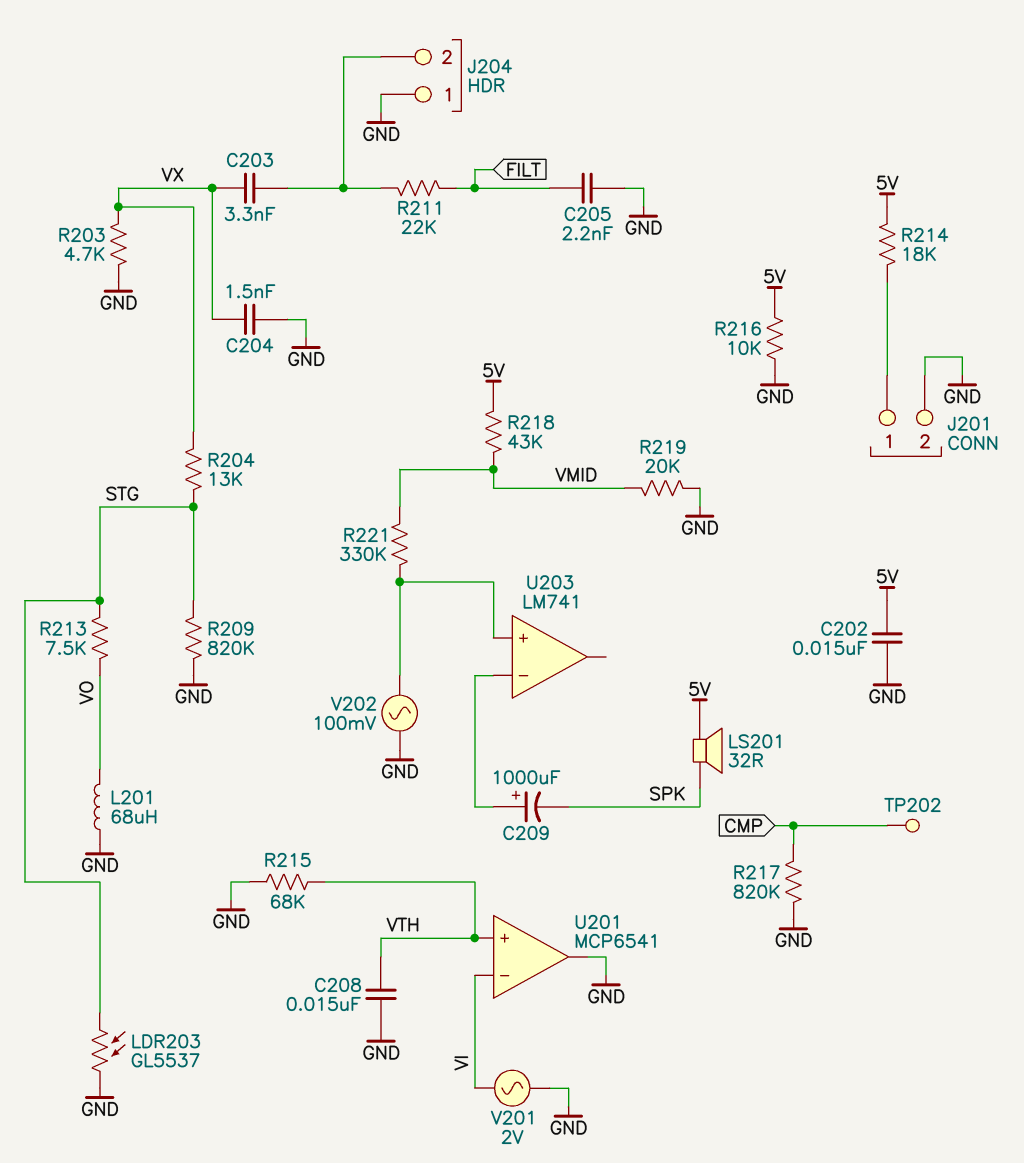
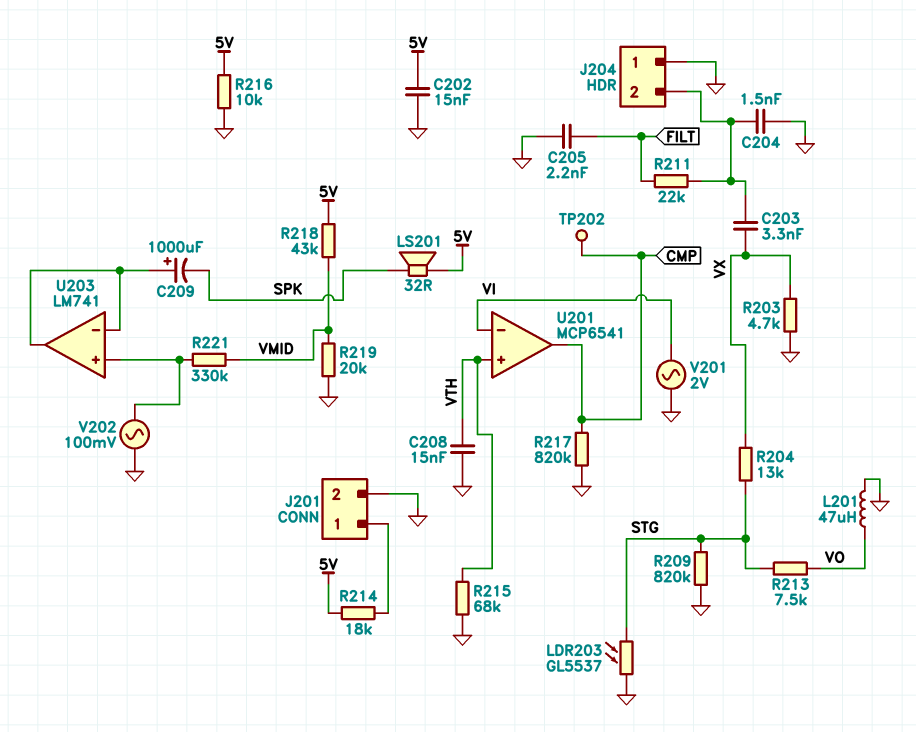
C204: 1.5nF (GND, VX) -> 1.5nF (GND, J204/2)
L201: 68uH (GND, VO) -> 47uH (GND, VO)
U201 pin out: GND -> CMP
U203 pin out: none -> U203/in-

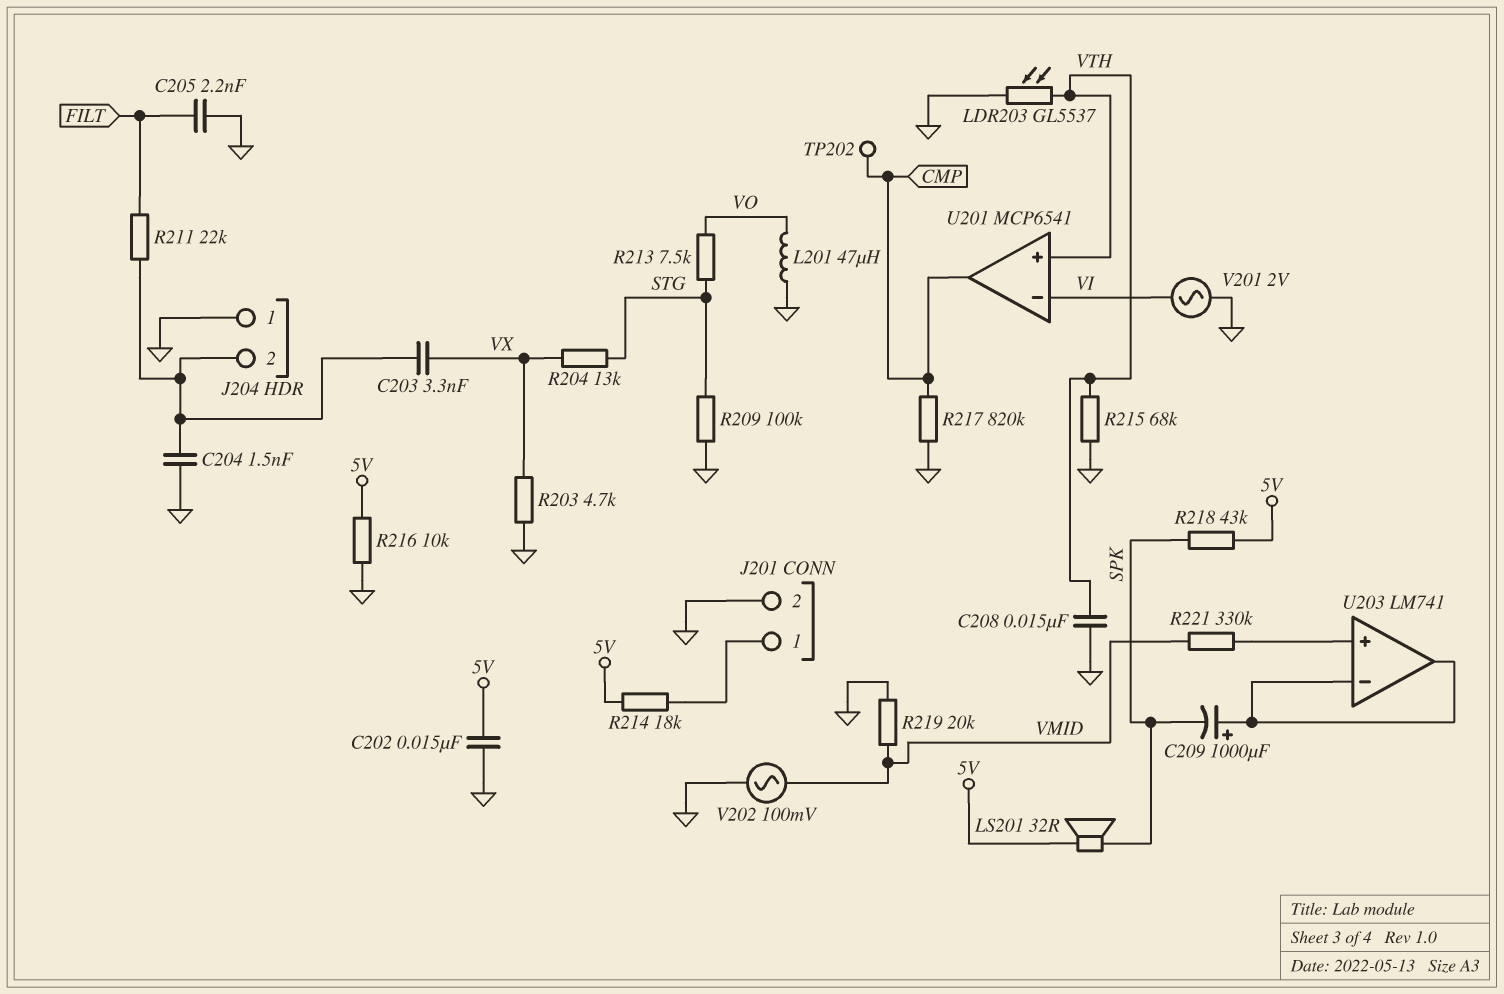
LDR203: GL5537 (GND, STG) -> GL5537 (GND, VTH)
R209: 820k (GND, STG) -> 100k (GND, STG)
R218: 43k (5V, VMID) -> 43k (5V, SPK)
V202: AC 100mV (GND, U203/in+) -> AC 100mV (GND, VMID)

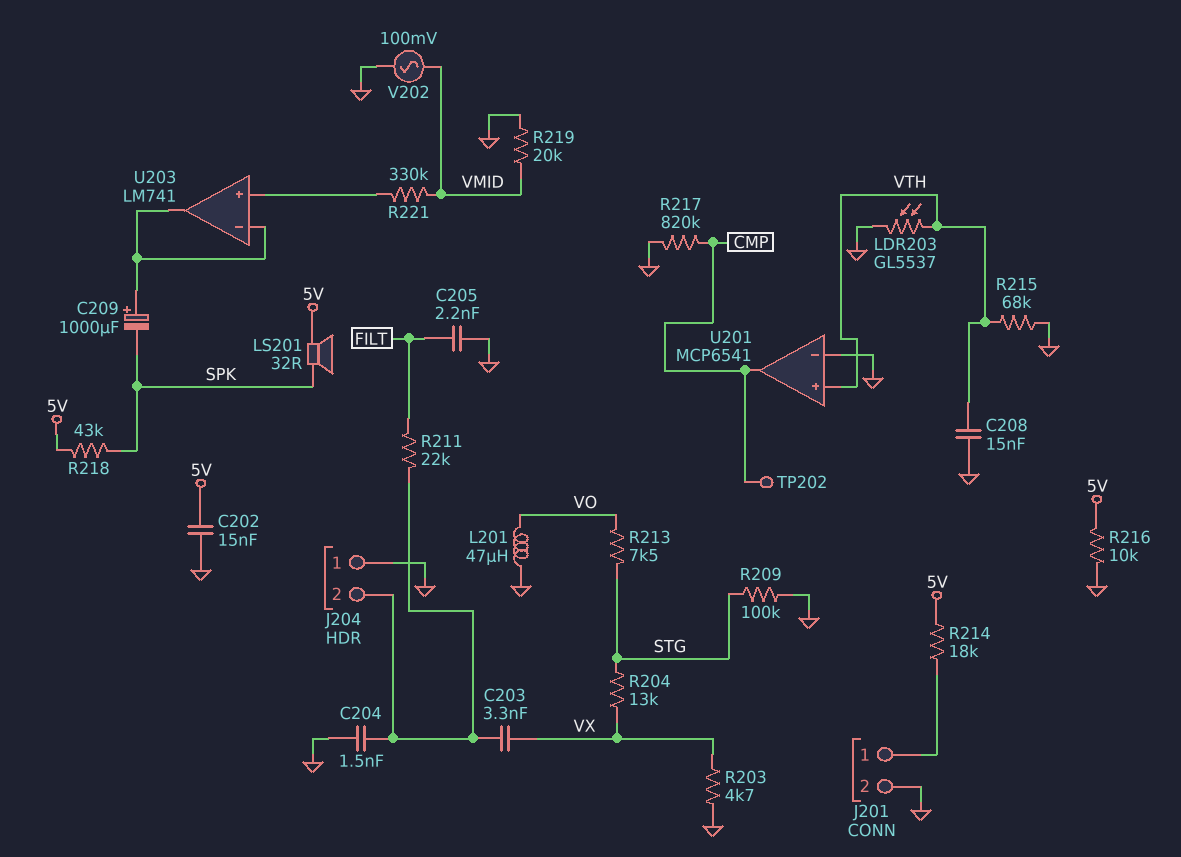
U201 pin in-: VI -> GND
V201: AC 2V (GND, VI) -> none

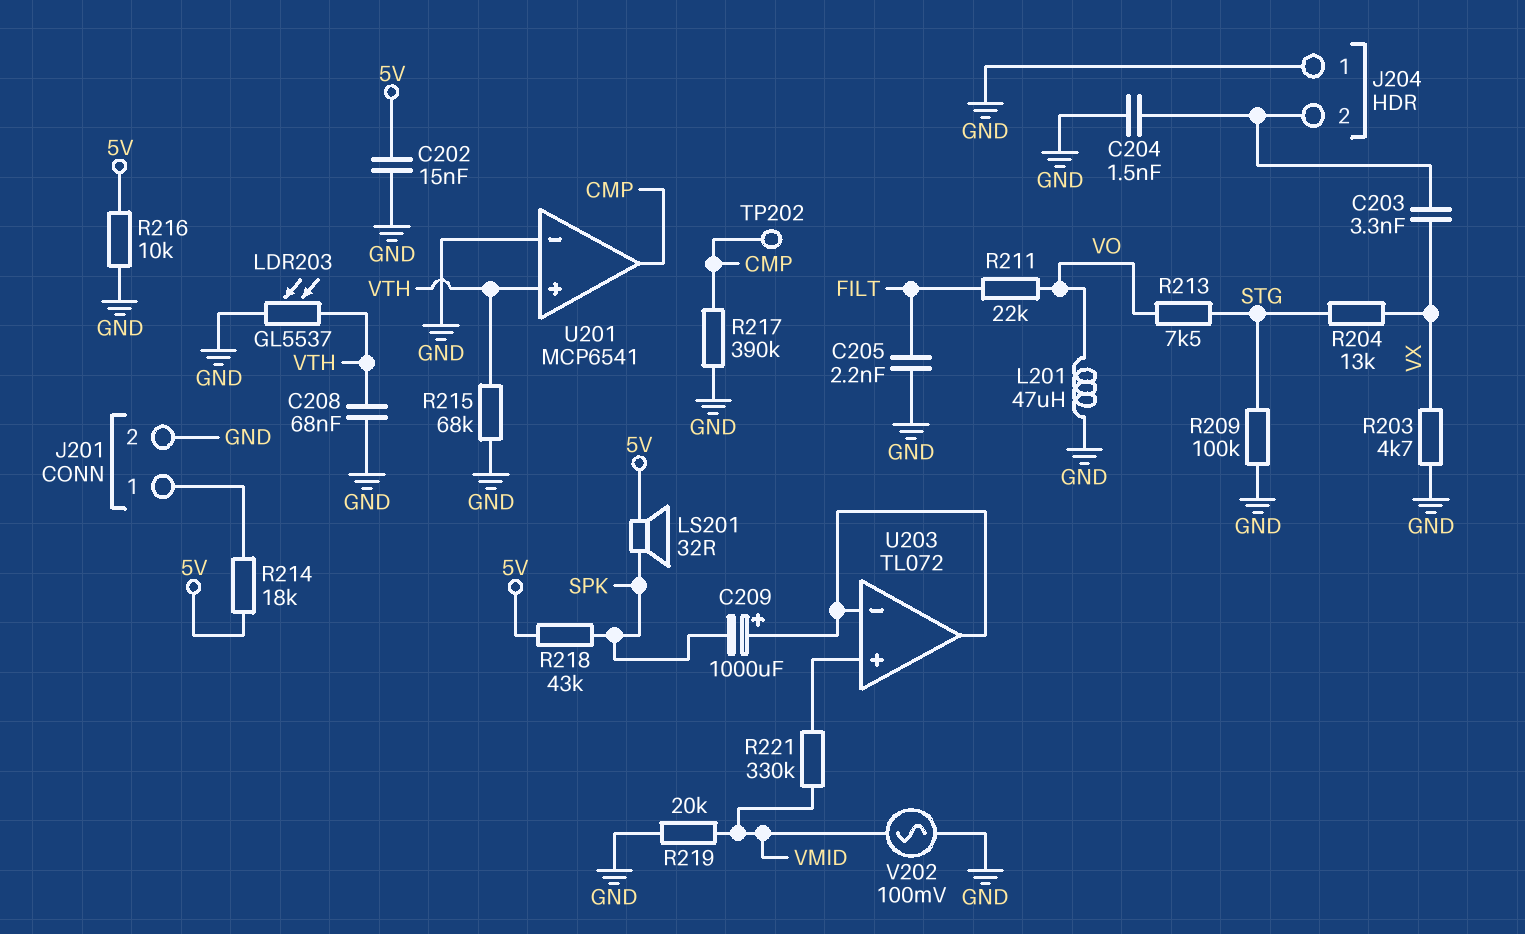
C208: 15nF (GND, VTH) -> 68nF (GND, VTH)
R211: 22k (FILT, J204/2) -> 22k (FILT, VO)
R217: 820k (CMP, GND) -> 390k (CMP, GND)
U203: LM741 -> TL072

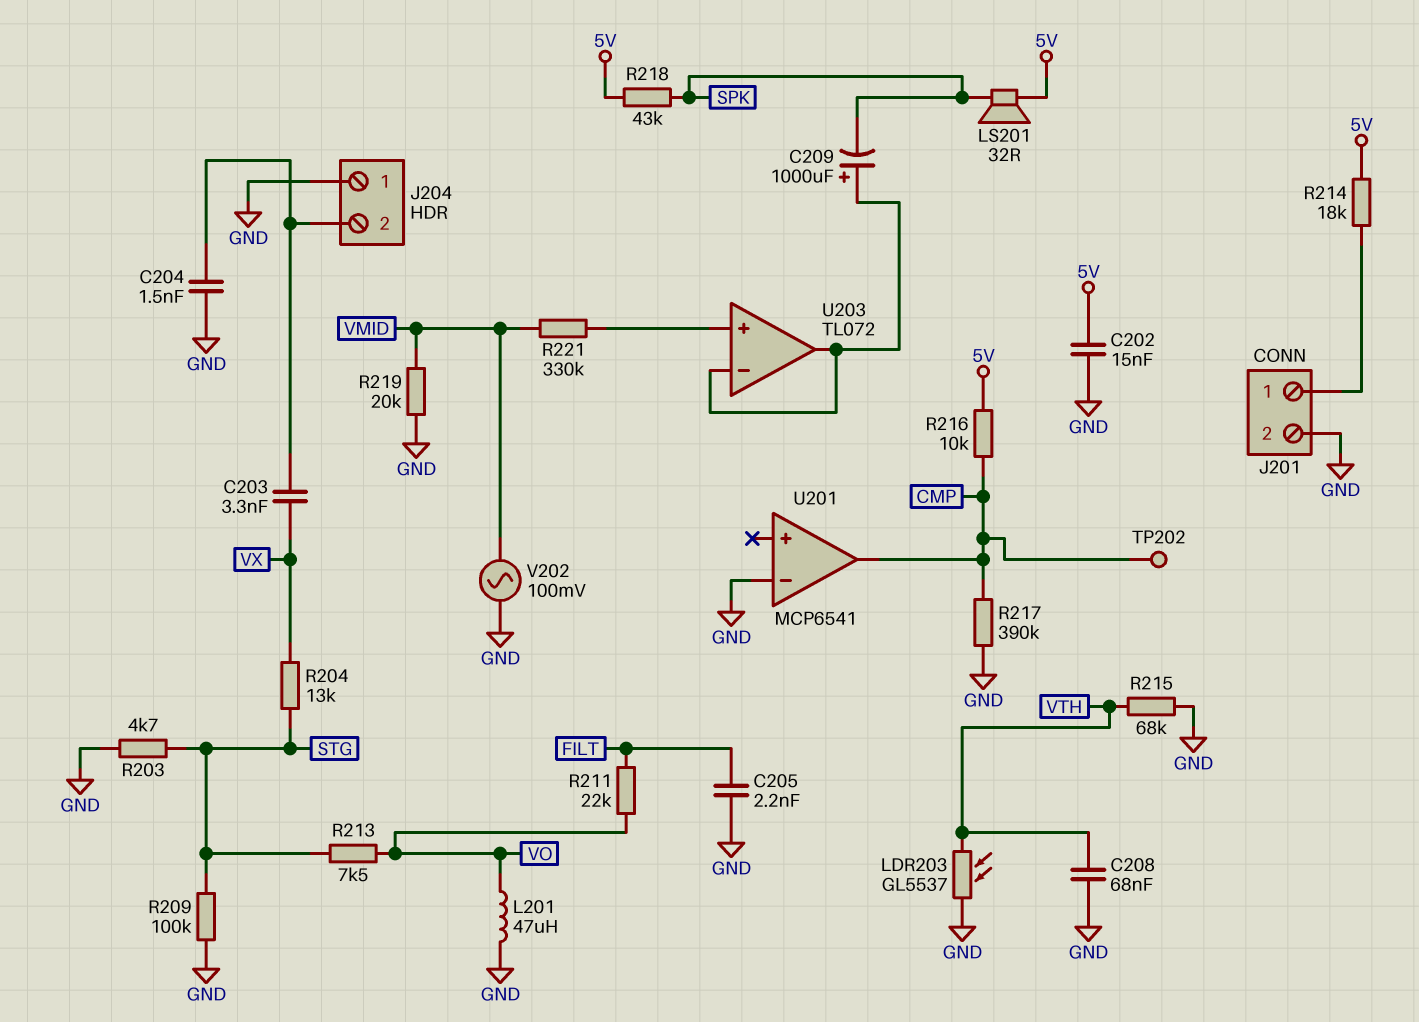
R203: 4.7k (GND, VX) -> 4.7k (GND, STG)
R216: 10k (5V, GND) -> 10k (5V, CMP)
U201 pin in+: VTH -> none

